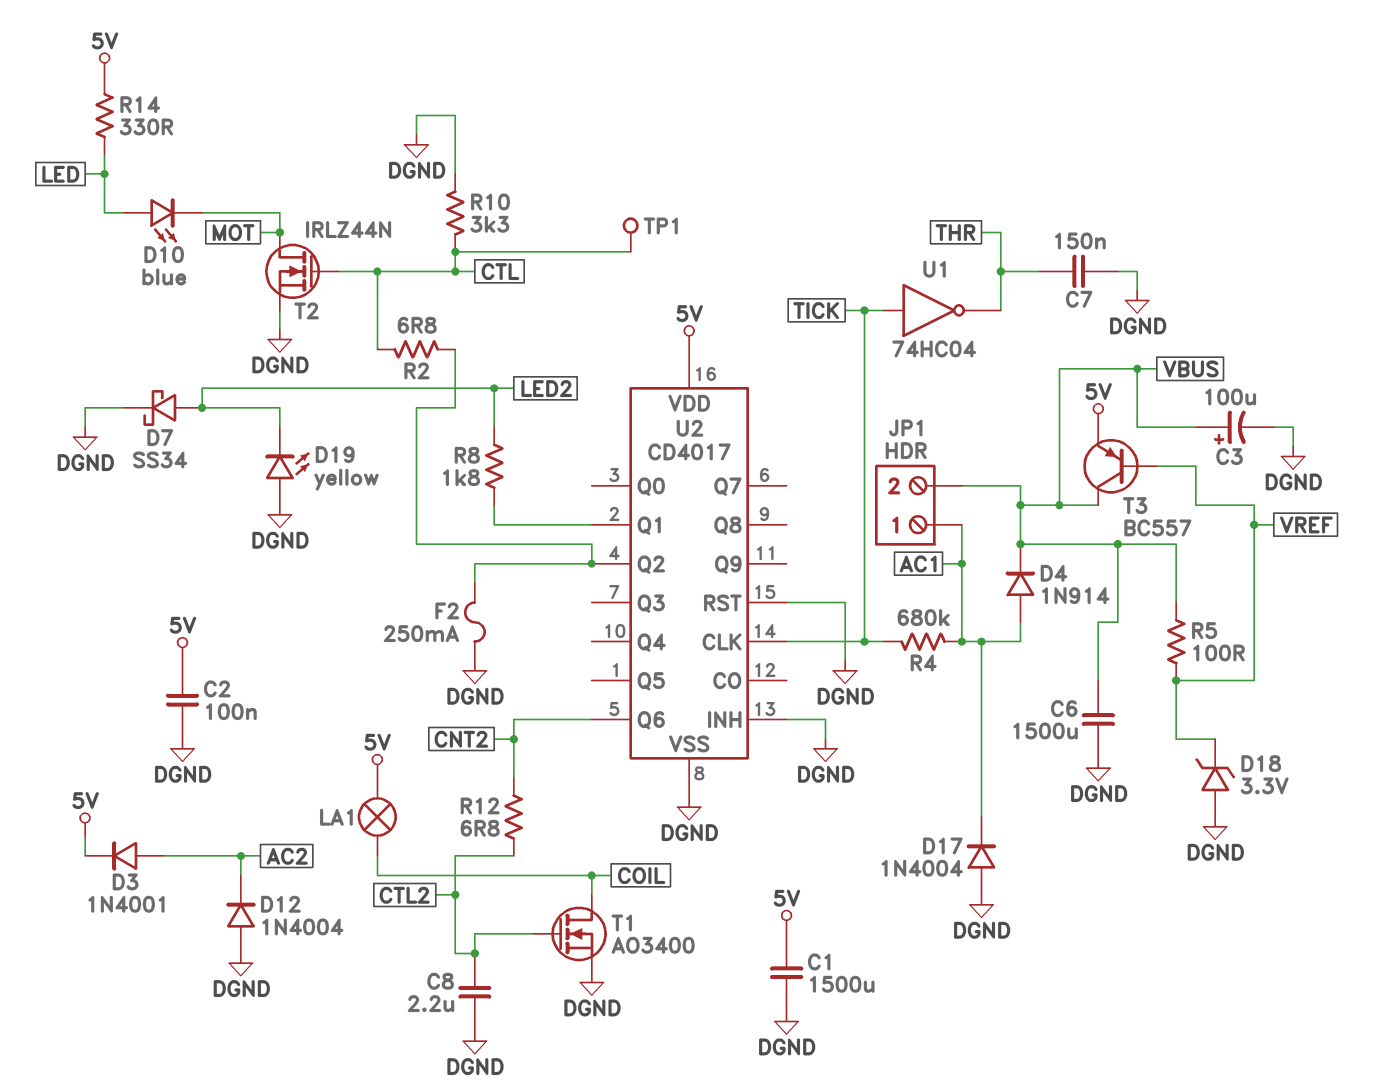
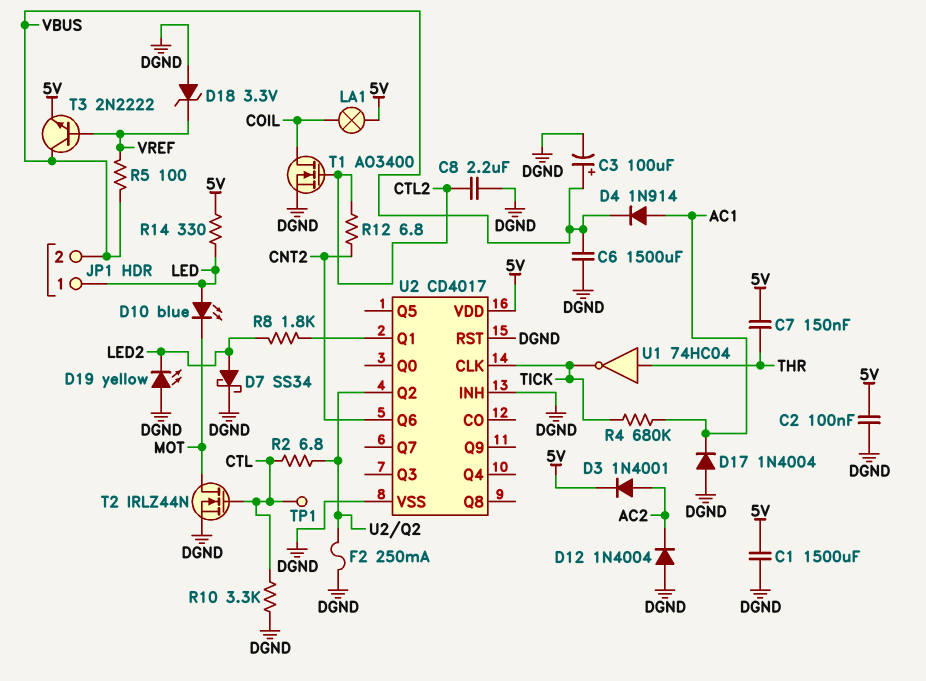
C7: 150nF (DGND, THR) -> 150nF (5V, THR)
JP1 pin 1: AC1 -> LED
T3: PNP BC557 (B VREF, C VBUS, E 5V) -> NPN 2N2222 (B VREF, C VBUS, E 5V)
U1: NOT 74HC04 (in TICK, out THR) -> NOT 74HC04 (in THR, out TICK)

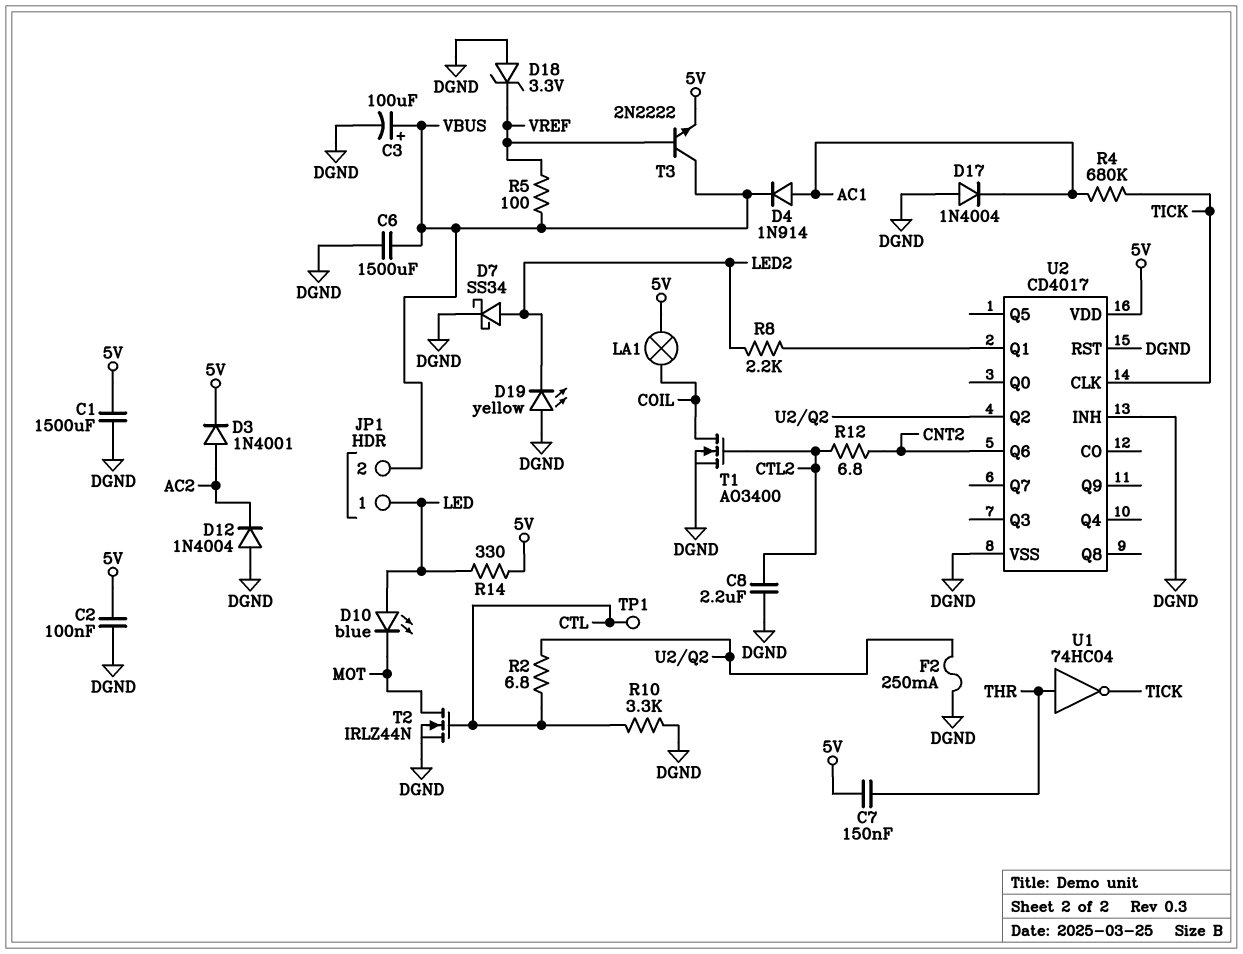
R8: 1.8k (LED2, U2/Q1) -> 2.2k (LED2, U2/Q1)

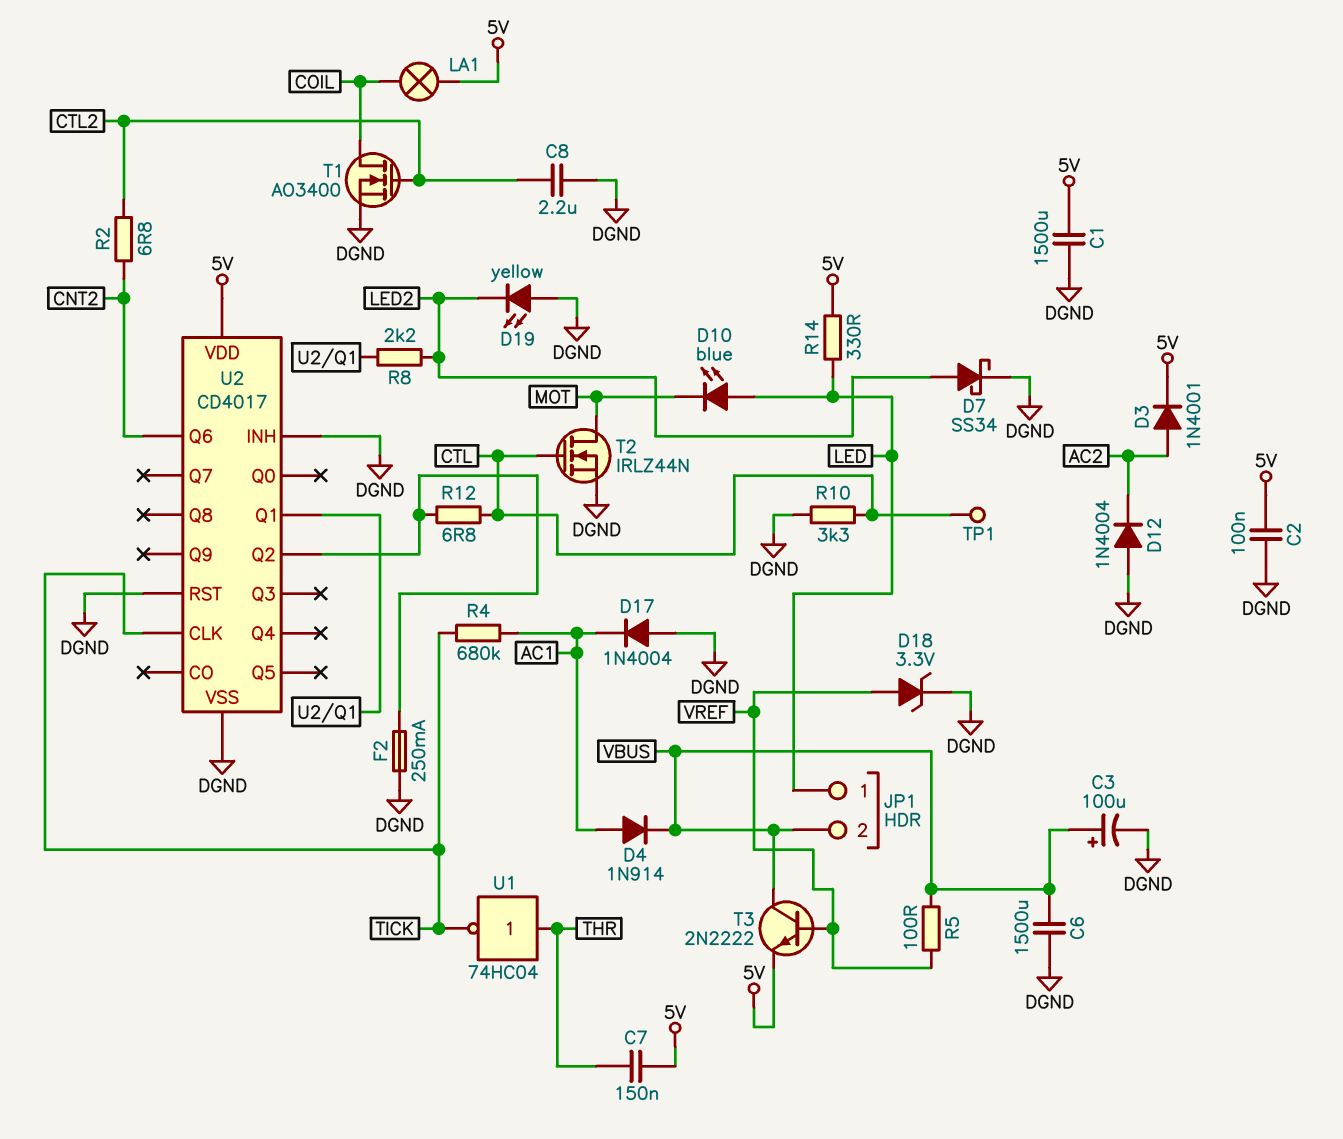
D18: zener 3.3V (A DGND, K VREF) -> zener 3.3V (A VREF, K DGND)
R2: 6.8 (CTL, U2/Q2) -> 6.8 (CNT2, CTL2)
R12: 6.8 (CNT2, CTL2) -> 6.8 (CTL, U2/Q2)

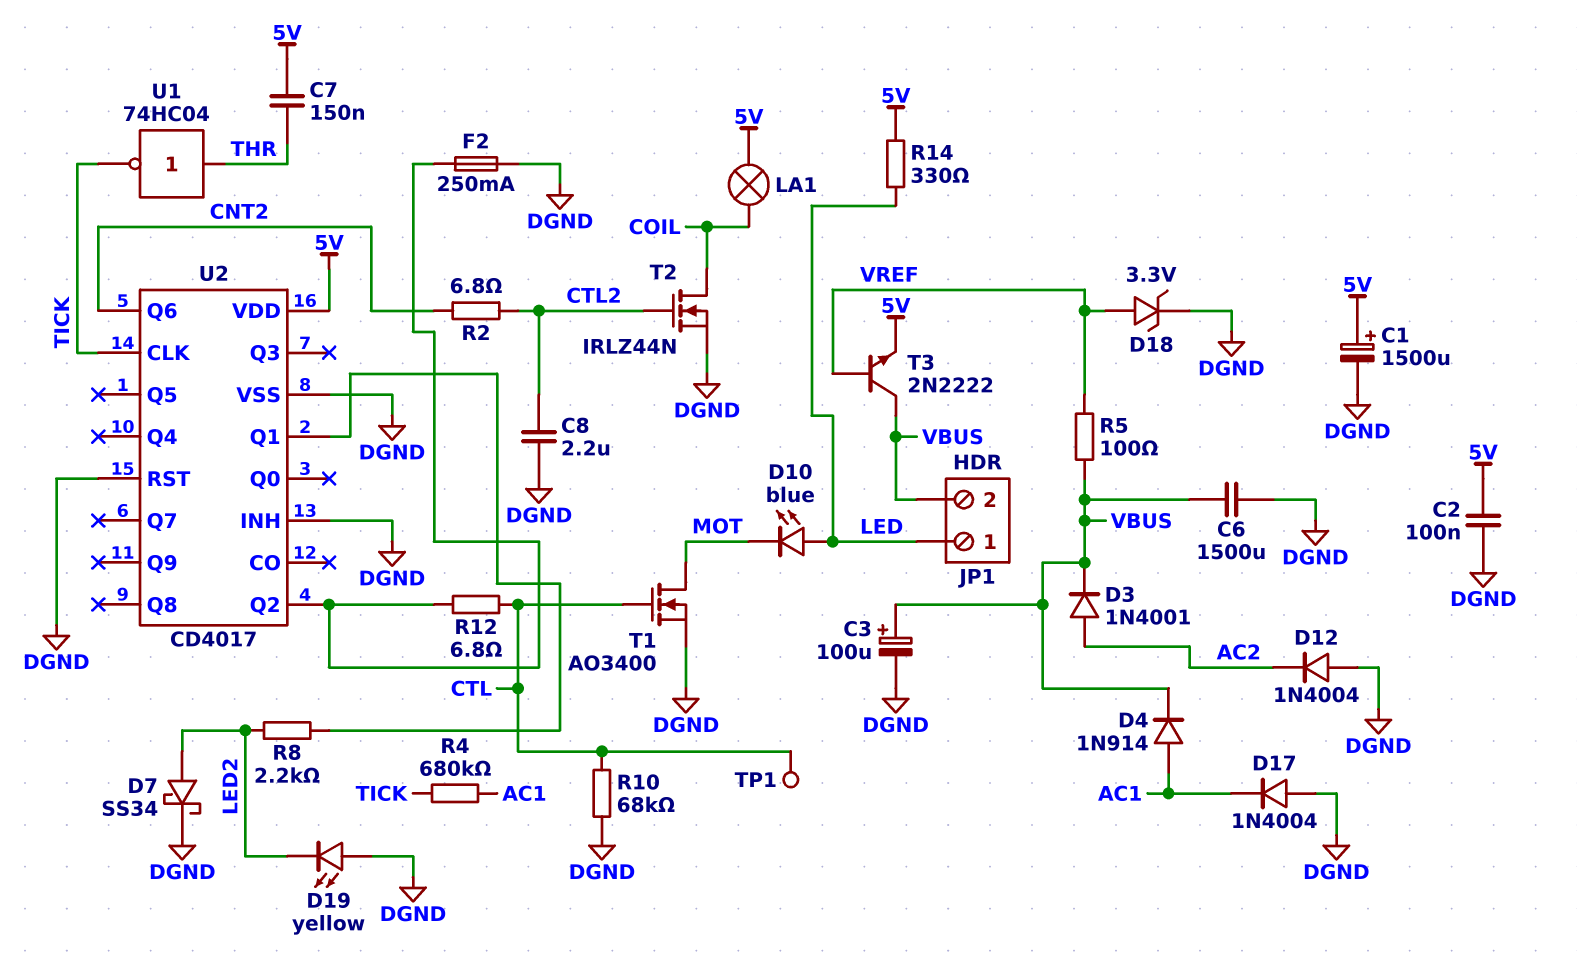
C1: 1500uF (5V, DGND) -> 1500uF (plus 5V, minus DGND)
D3: diode 1N4001 (A AC2, K 5V) -> diode 1N4001 (A AC2, K VBUS)
R10: 3.3k (CTL, DGND) -> 68k (CTL, DGND)
T1: NMOS AO3400 (G CTL2, D COIL, S DGND) -> NMOS AO3400 (G CTL, D MOT, S DGND)
T2: NMOS IRLZ44N (G CTL, D MOT, S DGND) -> NMOS IRLZ44N (G CTL2, D COIL, S DGND)

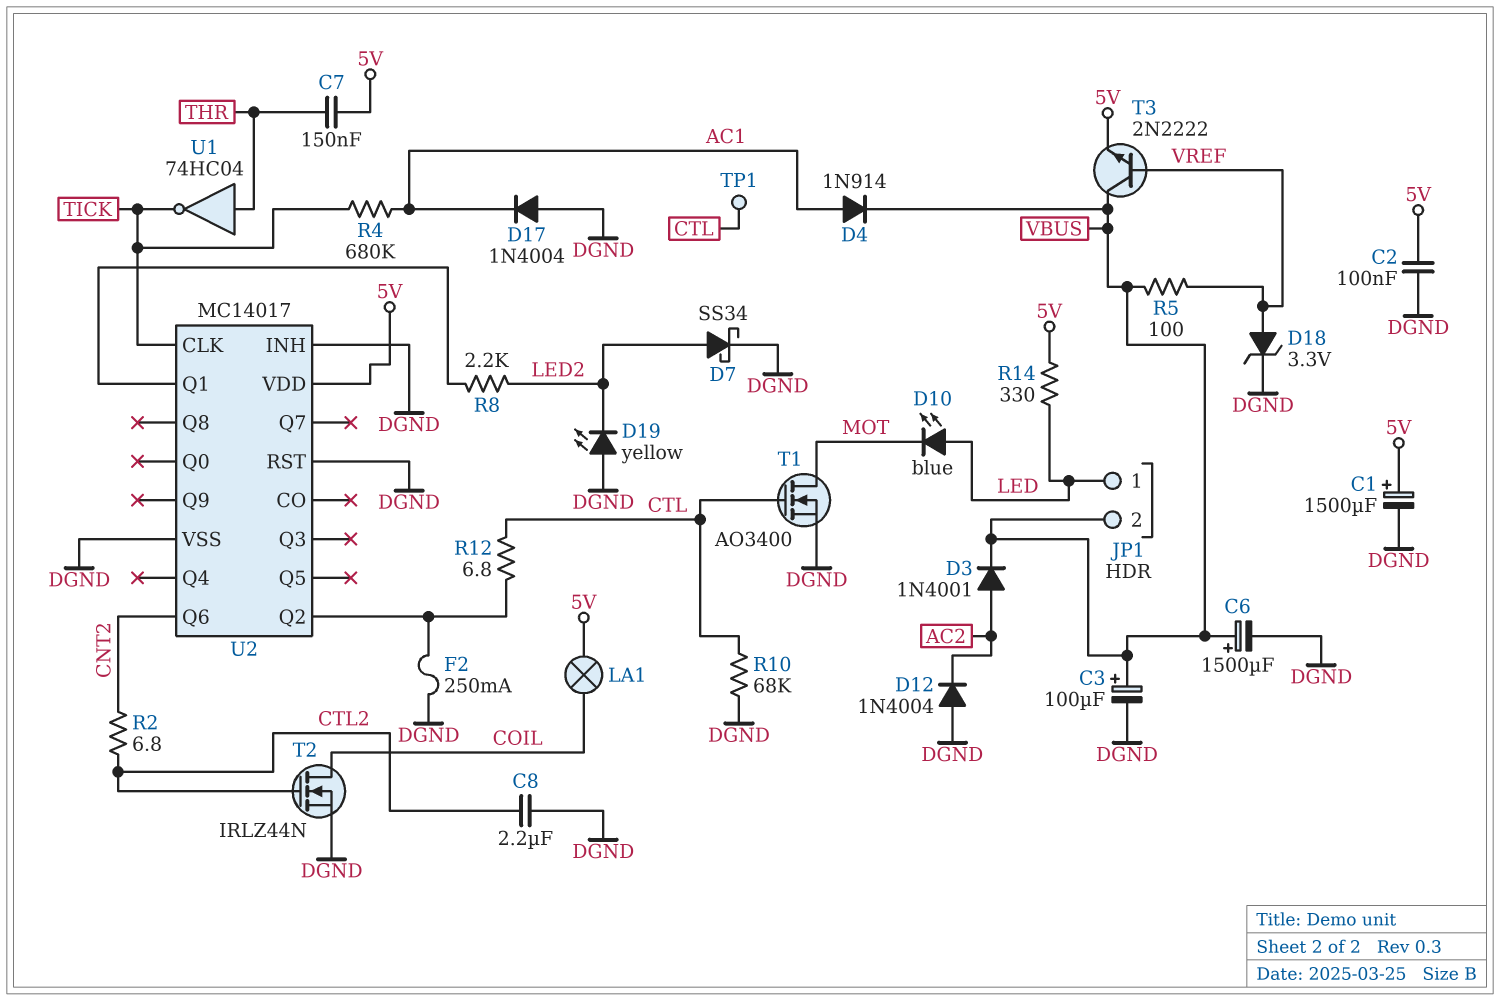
C6: 1500uF (DGND, VBUS) -> 1500uF (plus VBUS, minus DGND)
U2: CD4017 -> MC14017

